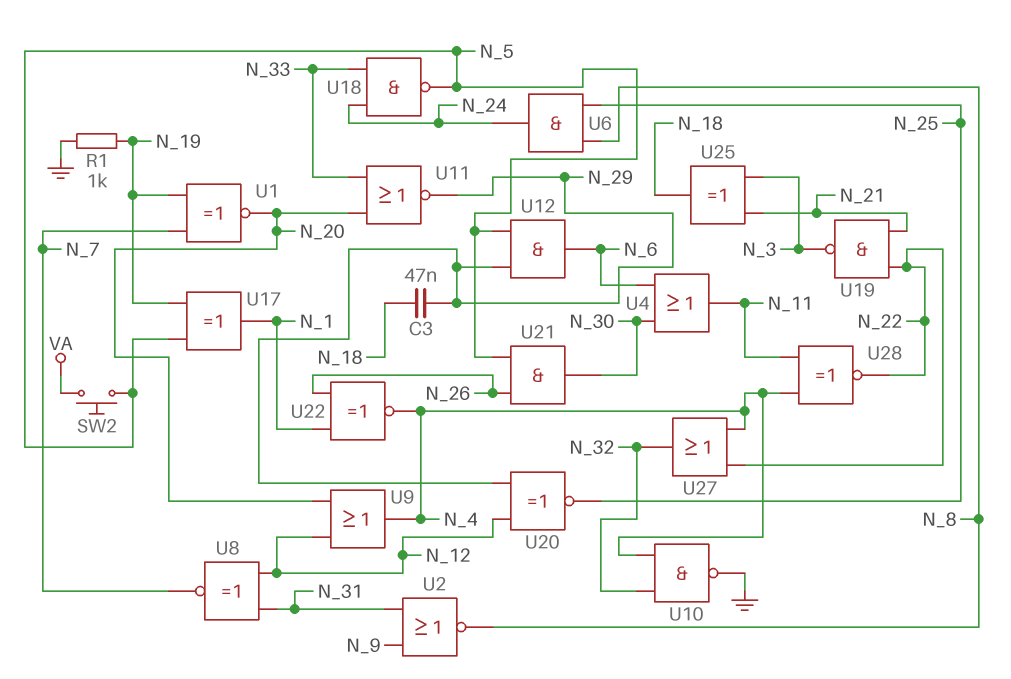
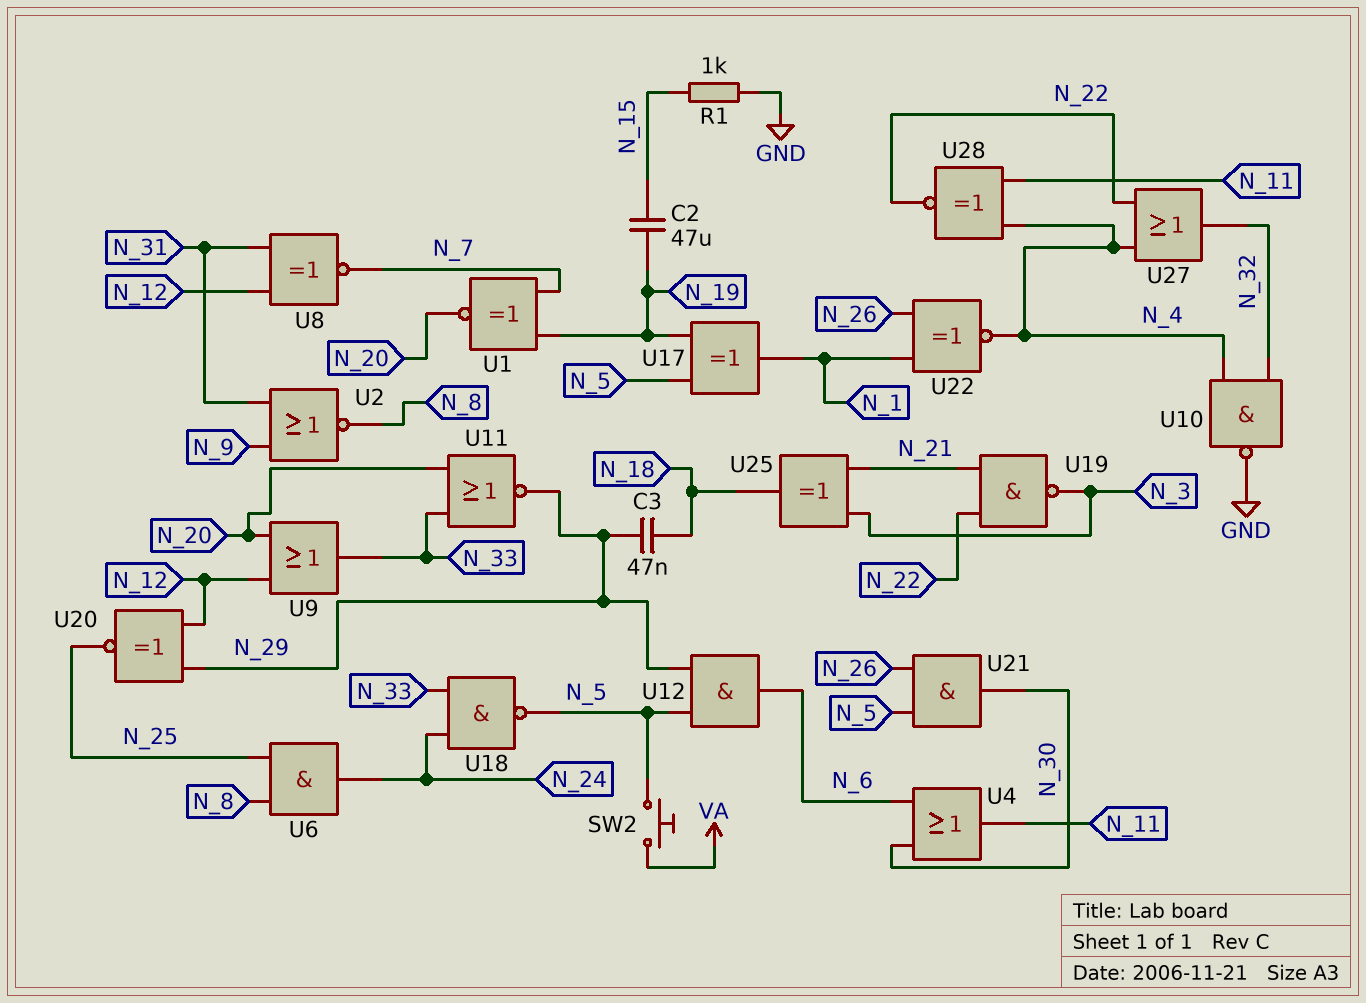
C2: none -> 47uF (N_15, N_19)
R1: 1k (GND, N_19) -> 1k (GND, N_15)
U9: OR (in N_12, in N_20, out N_4) -> OR (in N_12, in N_20, out N_33)

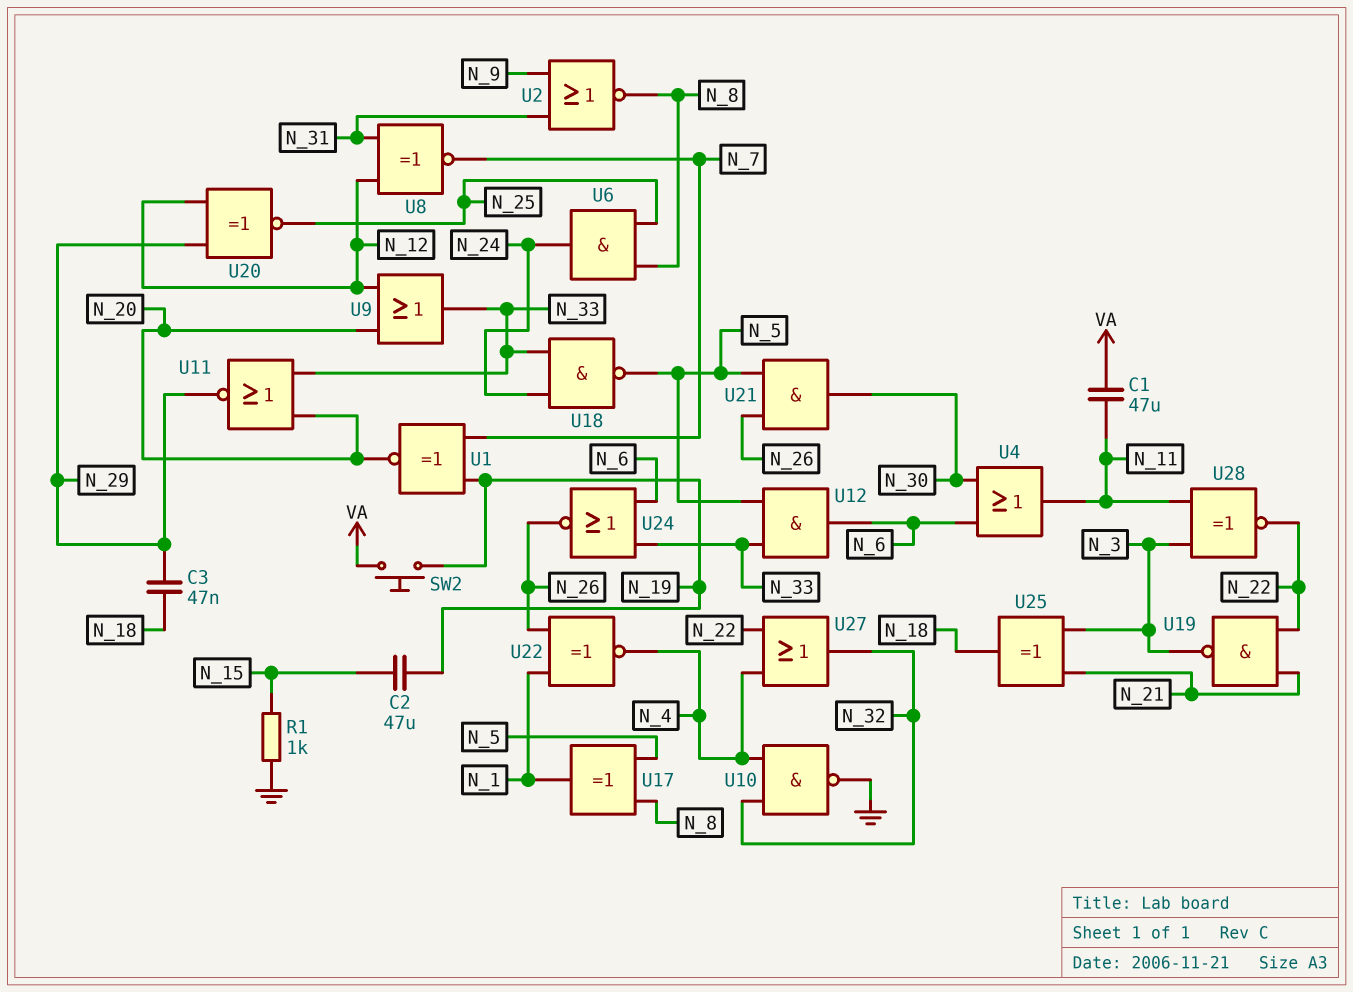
C1: none -> 47uF (N_11, VA)
SW2: button (N_5, VA) -> button (N_19, VA)
U12: AND (in N_5, in N_29, out N_6) -> AND (in N_5, in N_33, out N_6)
U17: XOR (in N_5, in N_19, out N_1) -> XOR (in N_5, in N_8, out N_1)
U24: none -> NOR (in N_6, in N_33, out N_26)
U28: XNOR (in N_4, in N_11, out N_22) -> XNOR (in N_3, in N_11, out N_22)

